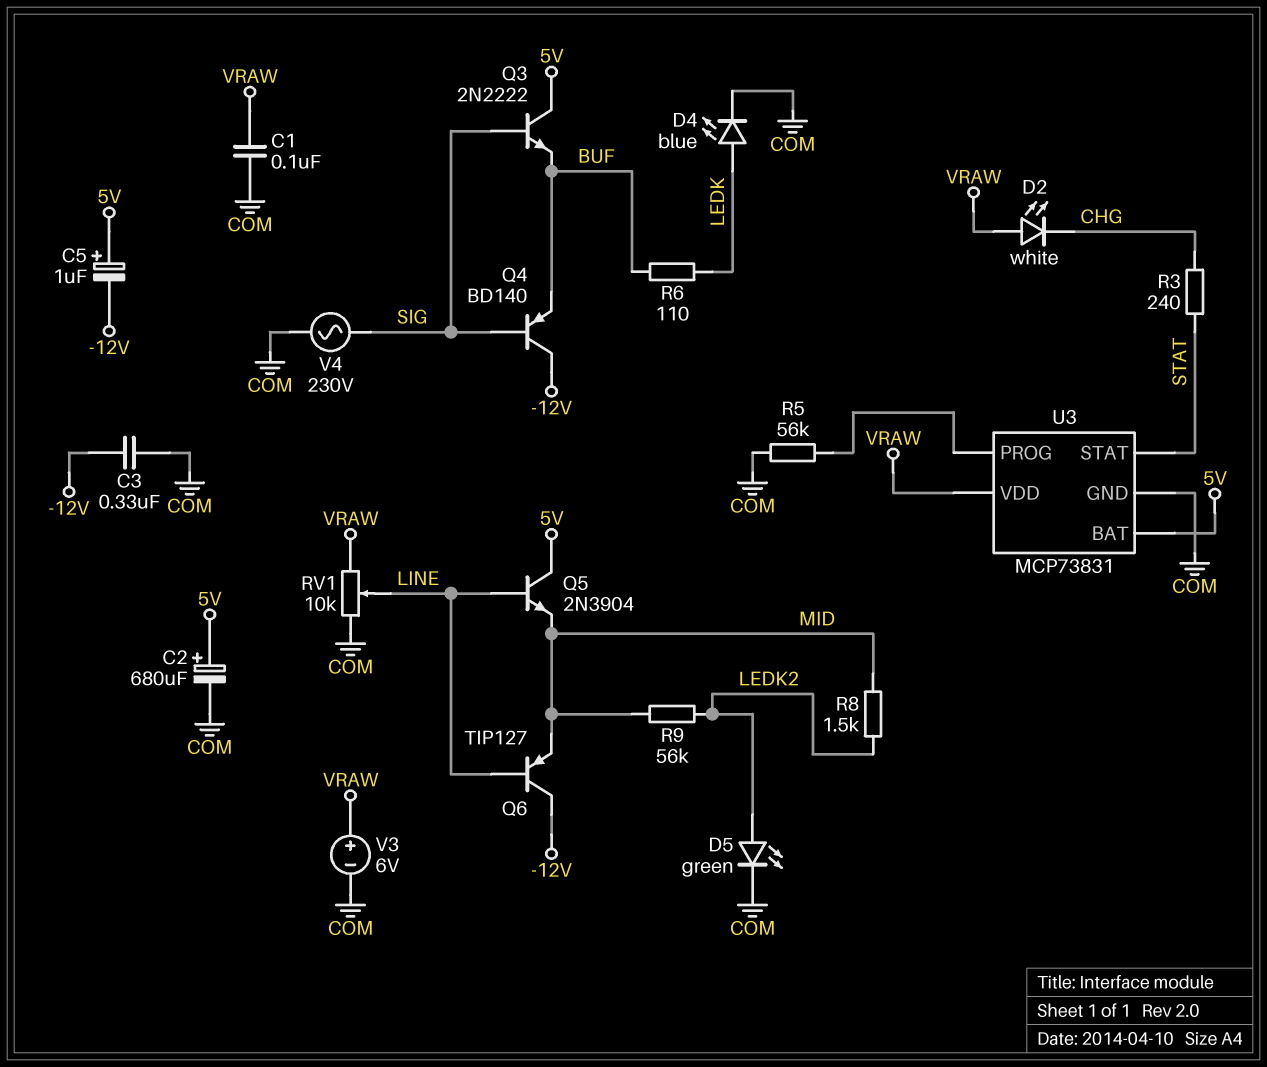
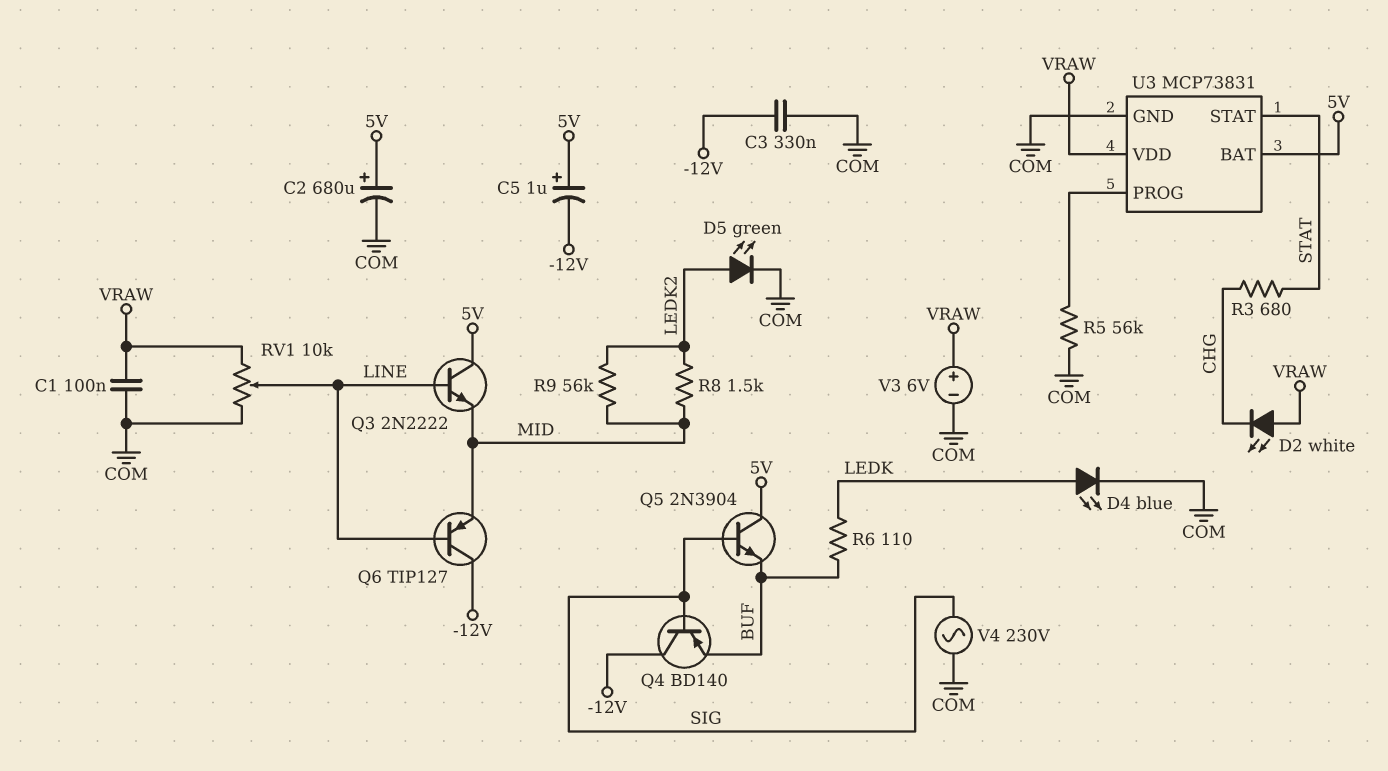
Q3: NPN 2N2222 (B SIG, C 5V, E BUF) -> NPN 2N2222 (B LINE, C 5V, E MID)
Q5: NPN 2N3904 (B LINE, C 5V, E MID) -> NPN 2N3904 (B SIG, C 5V, E BUF)
R3: 240 (CHG, STAT) -> 680 (CHG, STAT)

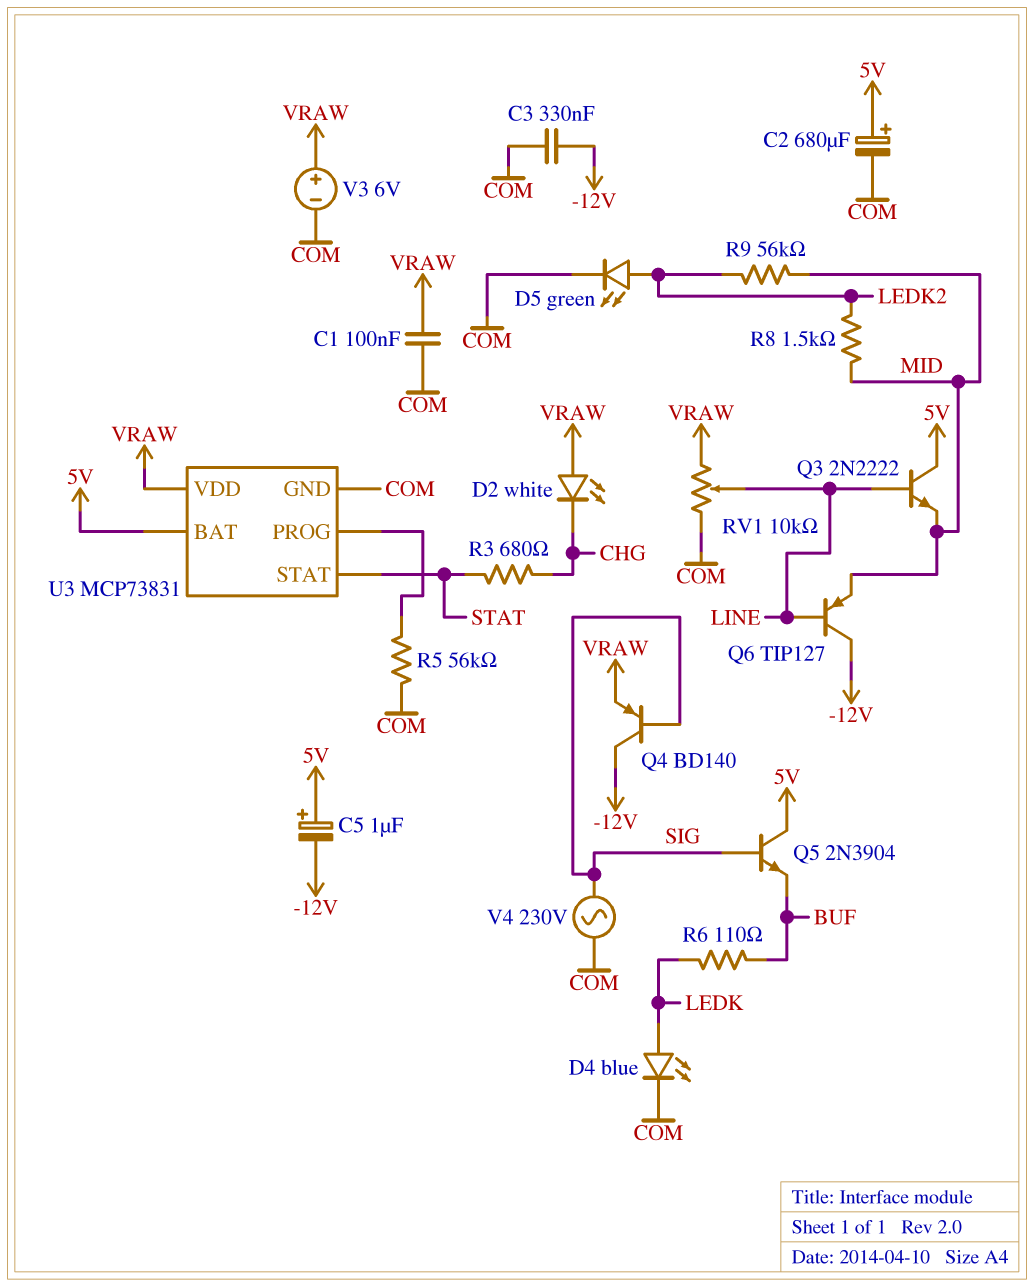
Q4: PNP BD140 (B SIG, C -12V, E BUF) -> PNP BD140 (B SIG, C -12V, E VRAW)

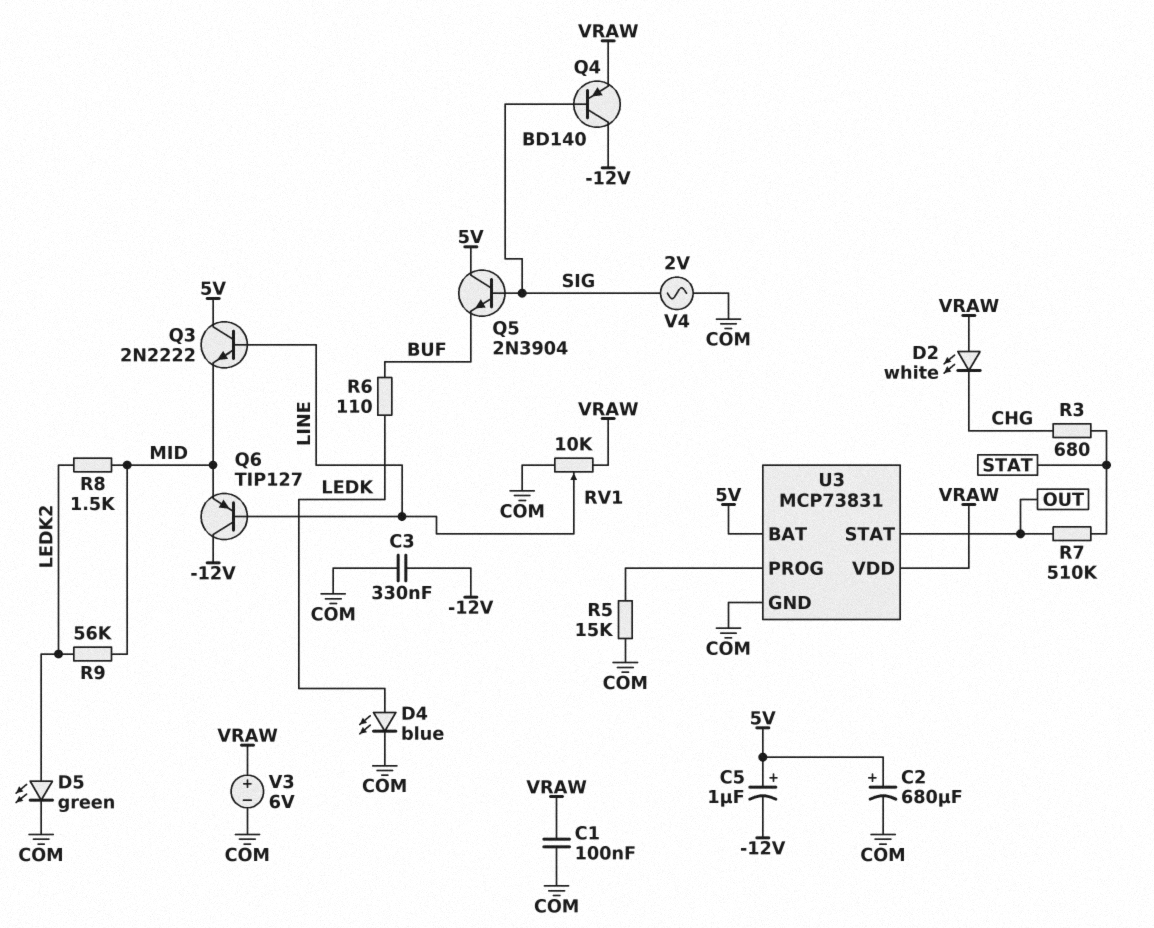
R5: 56k (COM, U3/PROG) -> 15k (COM, U3/PROG)
R7: none -> 510k (OUT, STAT)
U3 pin STAT: STAT -> OUT
V4: AC 230V (COM, SIG) -> AC 2V (COM, SIG)

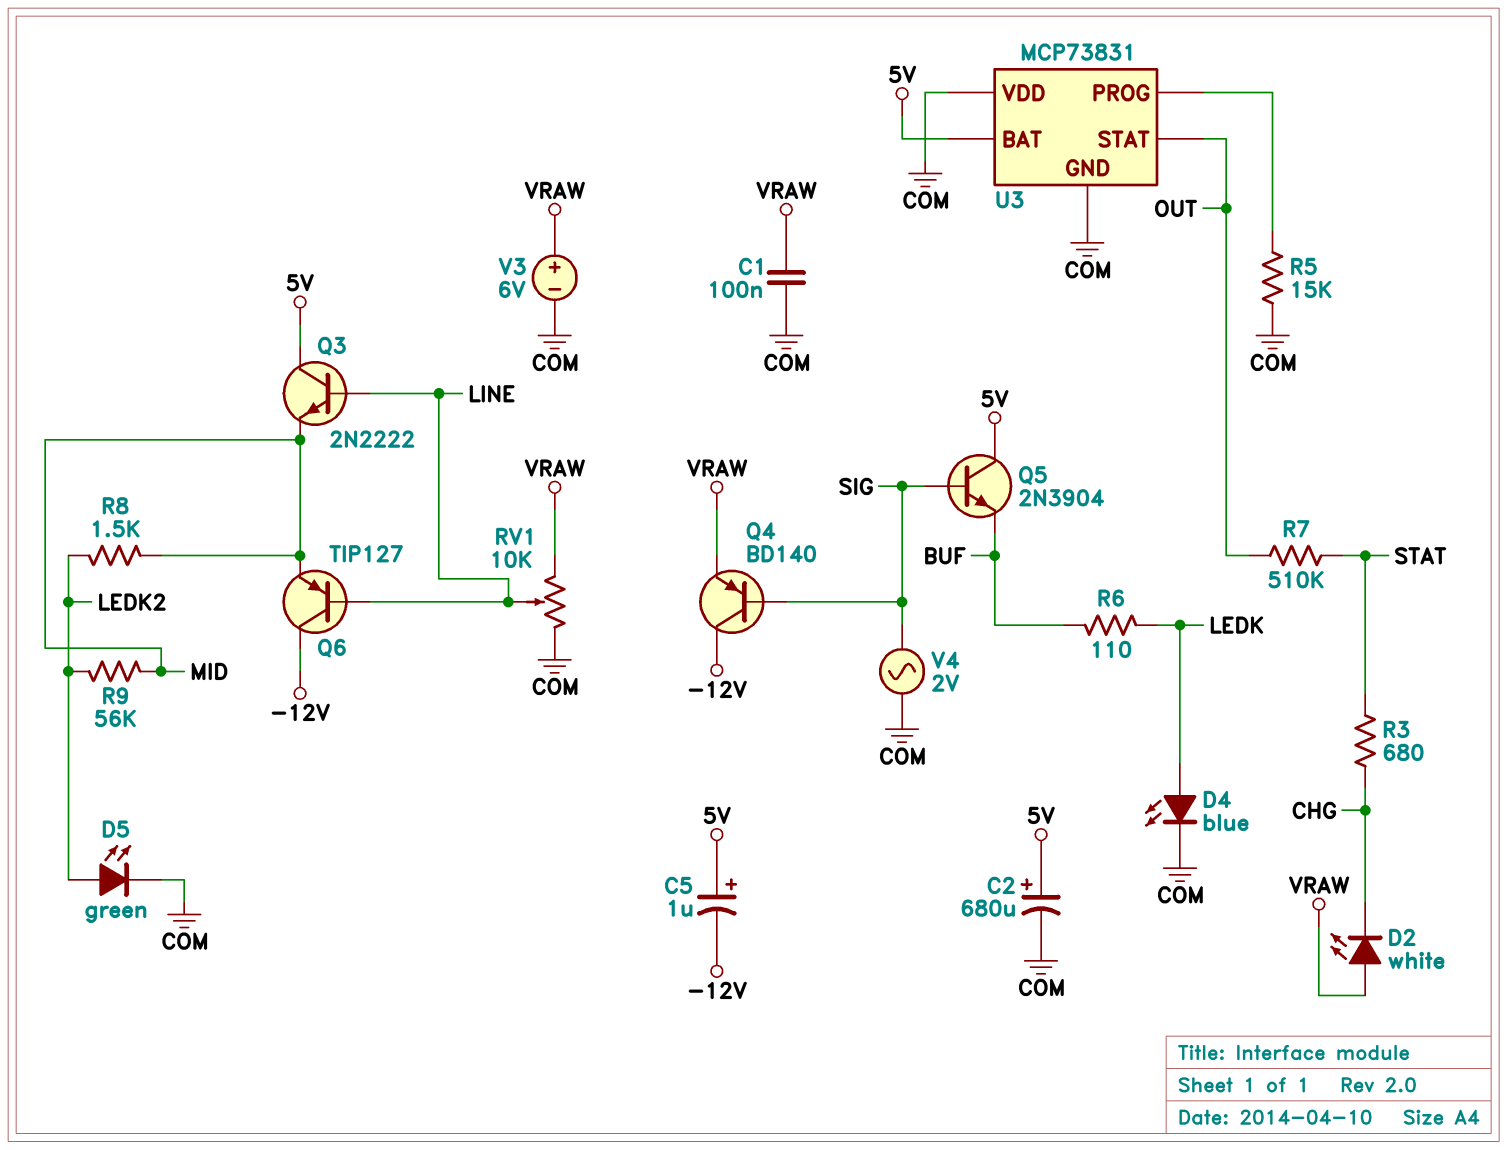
C3: 330nF (-12V, COM) -> none
U3 pin VDD: VRAW -> COM

